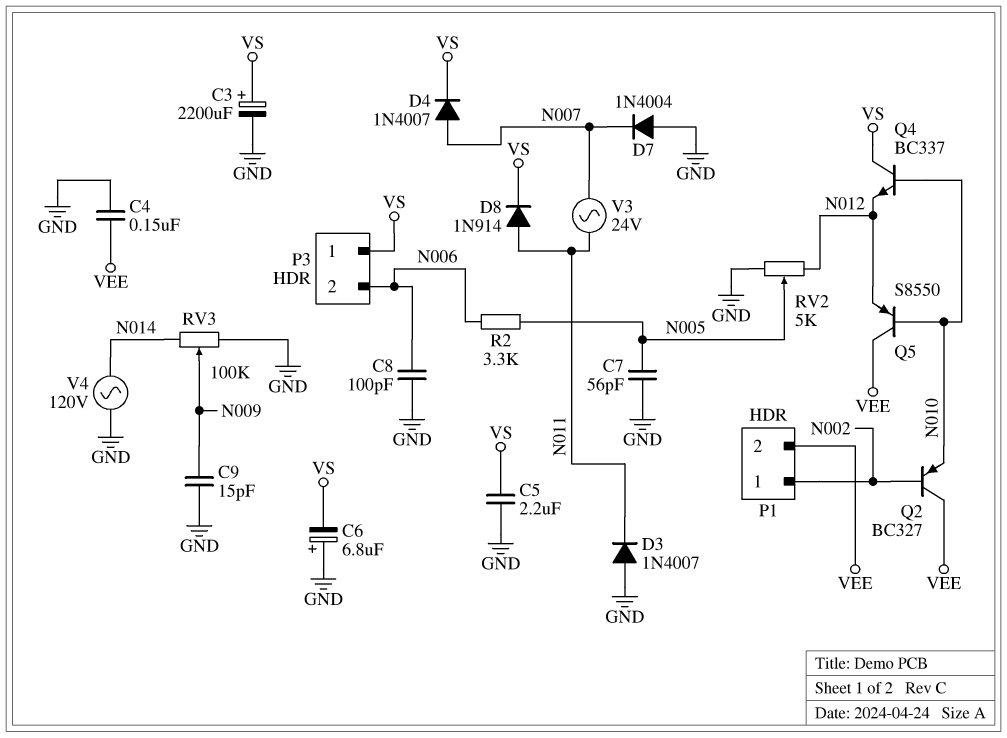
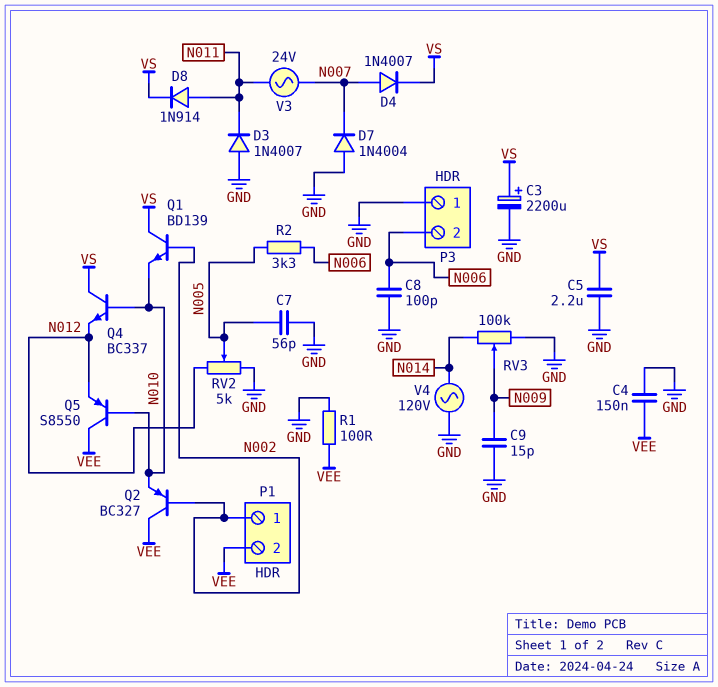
C6: 6.8uF (plus GND, minus VS) -> none
P3 pin 1: VS -> GND
Q1: none -> NPN BD139 (B N002, C VS, E N010)
R1: none -> 100 (GND, VEE)

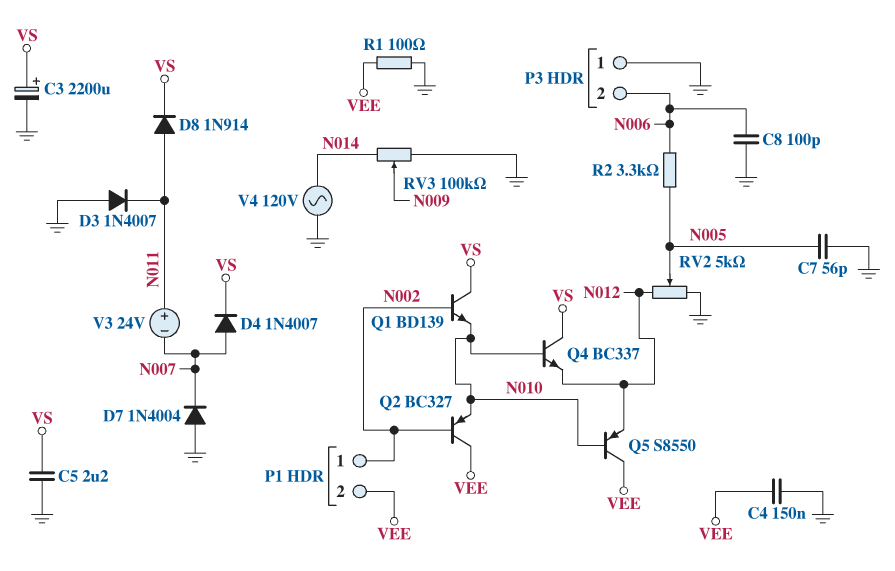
C9: 15pF (GND, N009) -> none
V3: AC 24V (N007, N011) -> 24V (plus N011, minus N007)

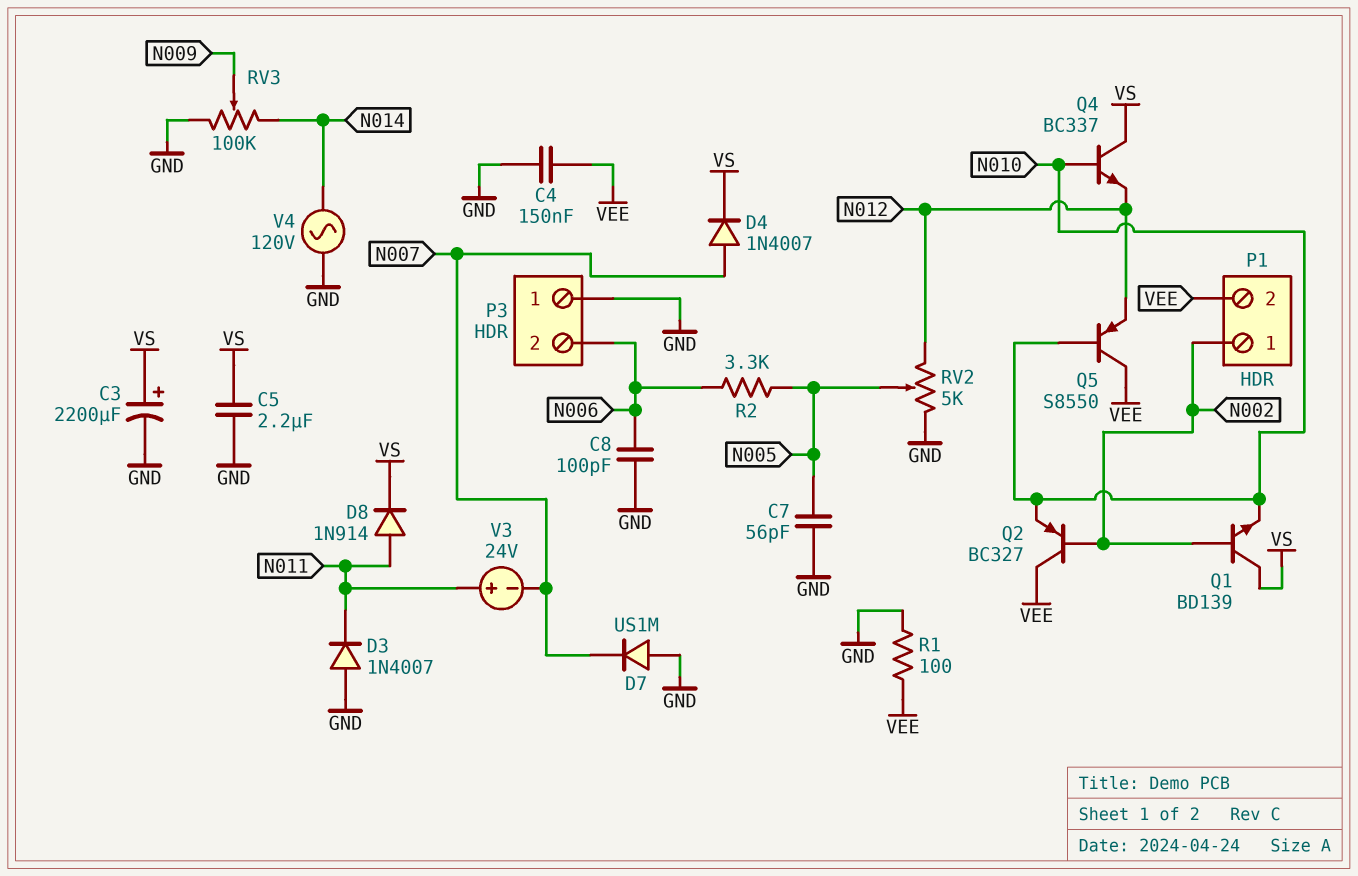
D7: diode 1N4004 (A GND, K N007) -> diode US1M (A GND, K N007)

